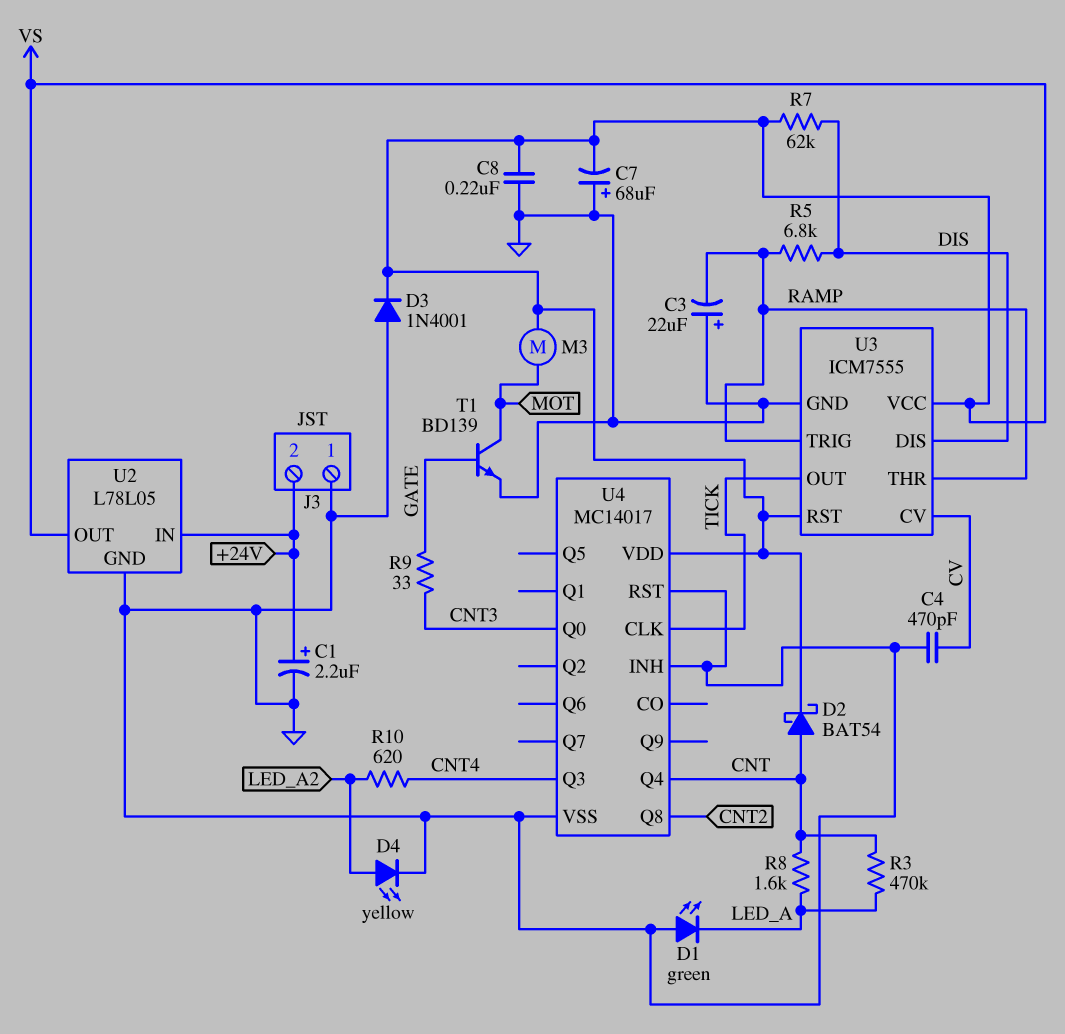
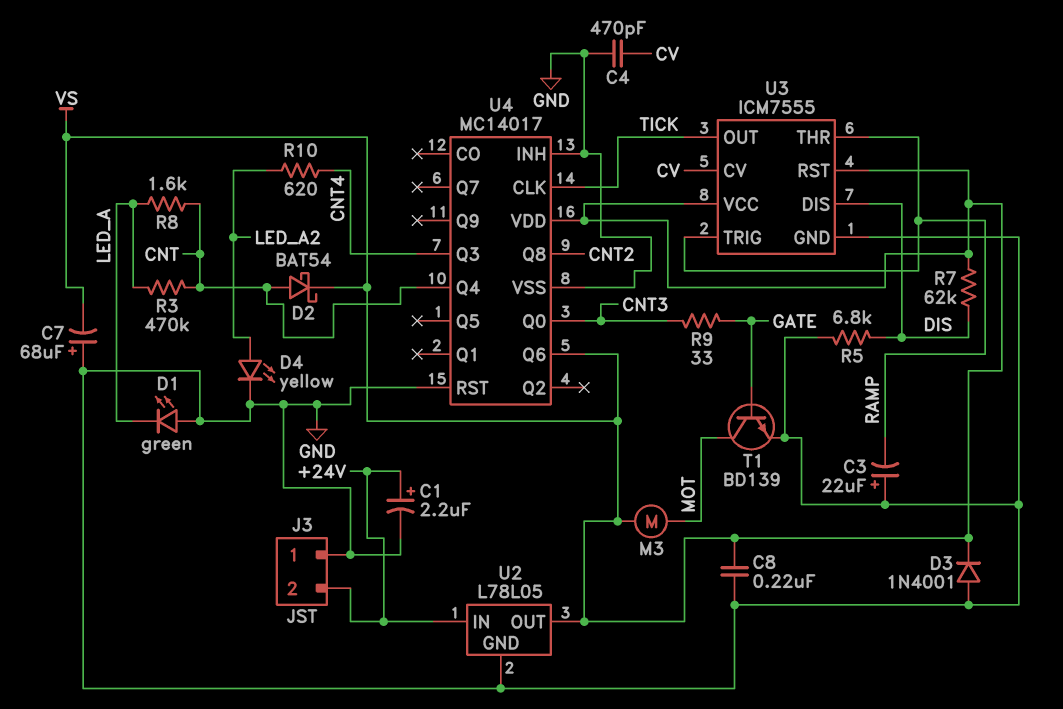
R5: 6.8k (DIS, RAMP) -> 6.8k (DIS, GND)
U4 pin Q6: none -> VS

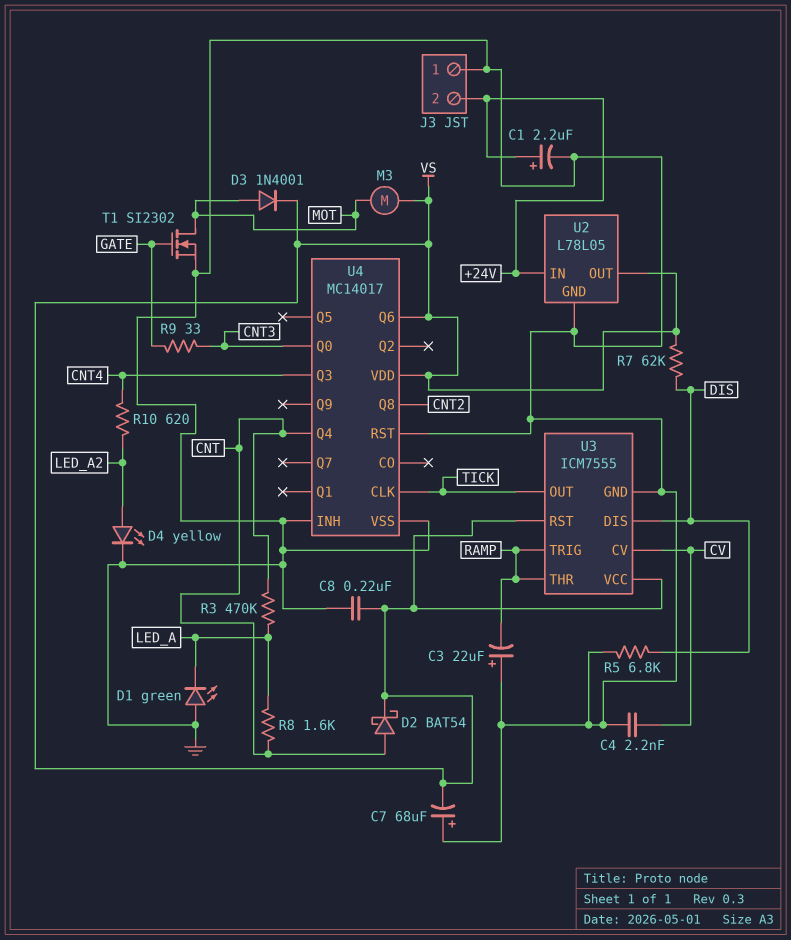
C4: 470pF (CV, GND) -> 2.2nF (CV, GND)
D3: diode 1N4001 (A GND, K VS) -> diode 1N4001 (A MOT, K VS)
T1: NPN BD139 (B GATE, C MOT, E GND) -> NMOS SI2302 (G GATE, D MOT, S GND)

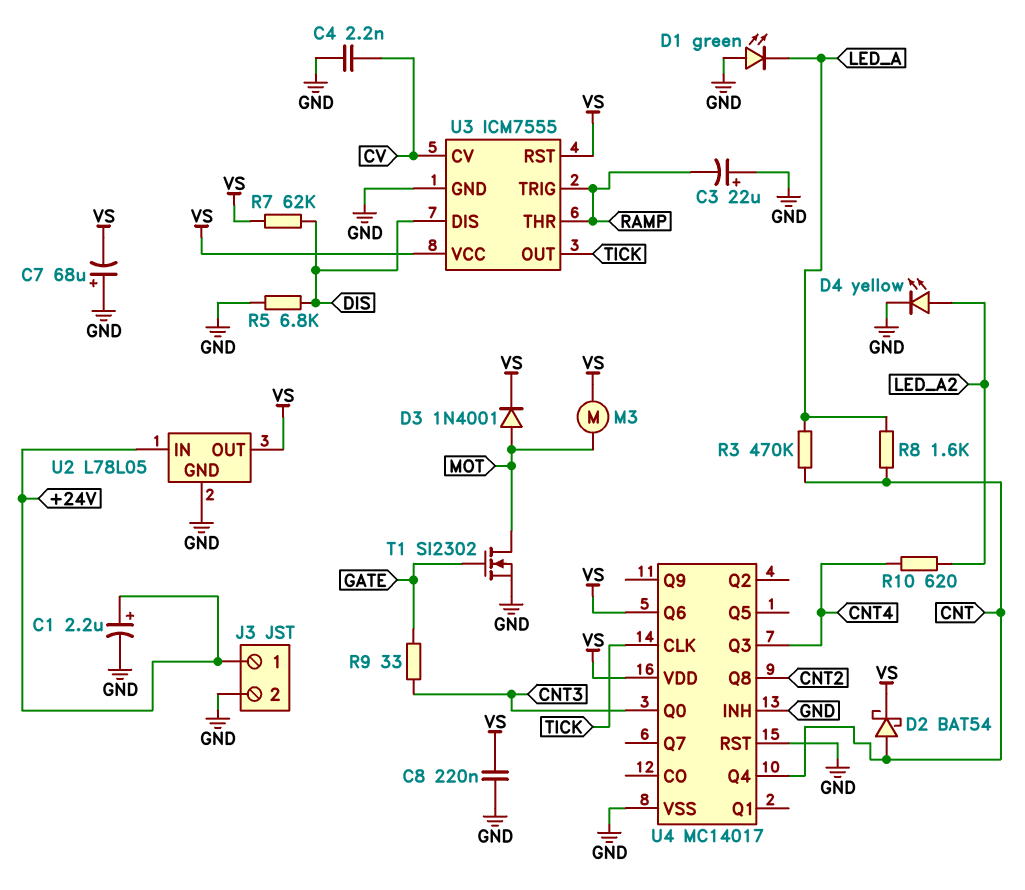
J3 pin 1: GND -> +24V
J3 pin 2: +24V -> GND

